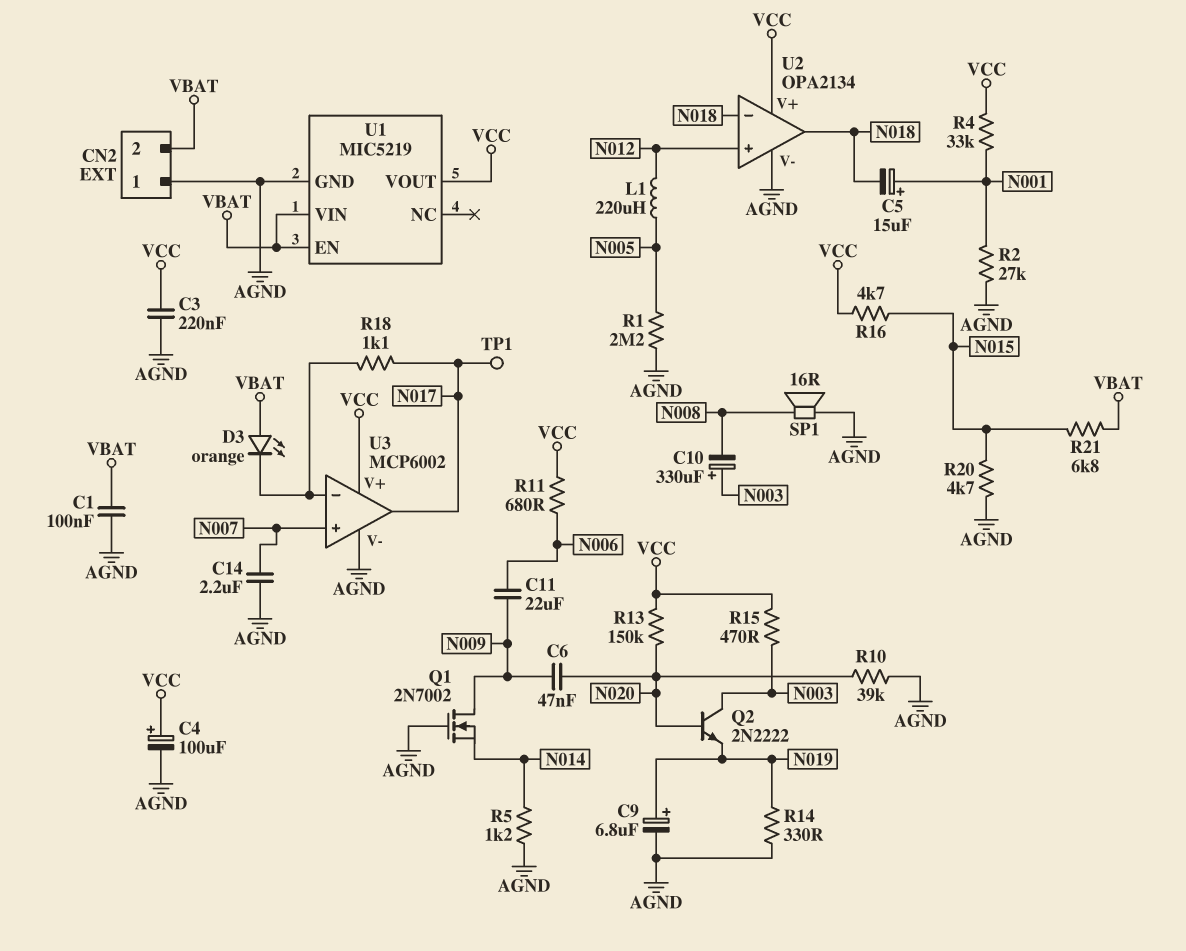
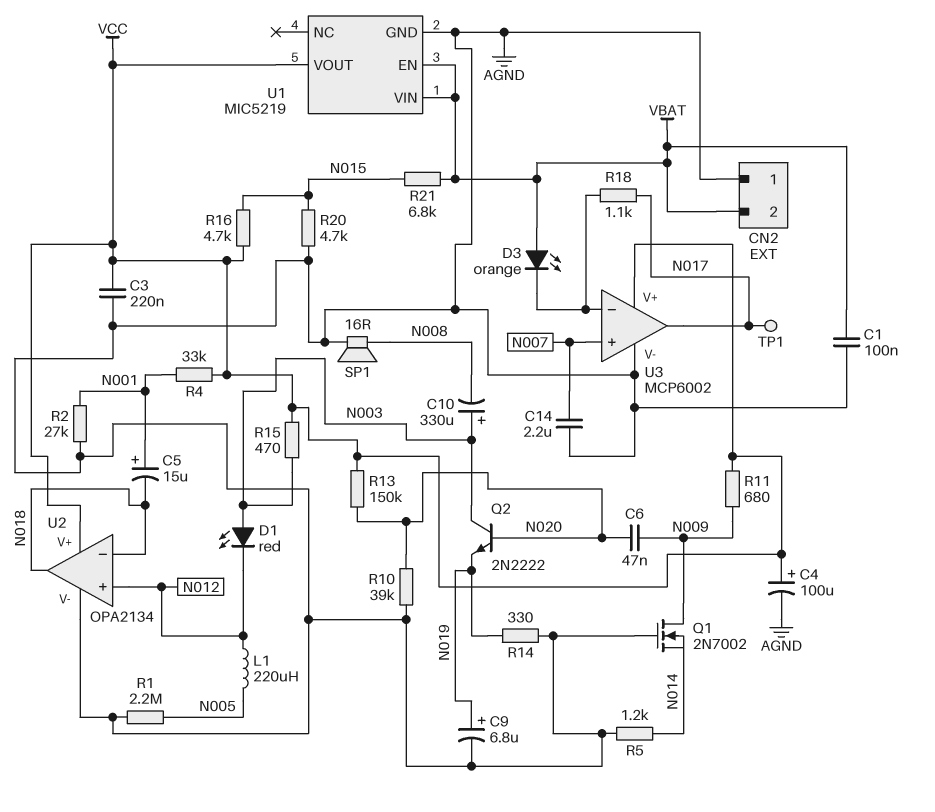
C11: 22uF (N006, N009) -> none
D1: none -> LED red (A N003, K N012)
R11: 680 (N006, VCC) -> 680 (N009, VCC)

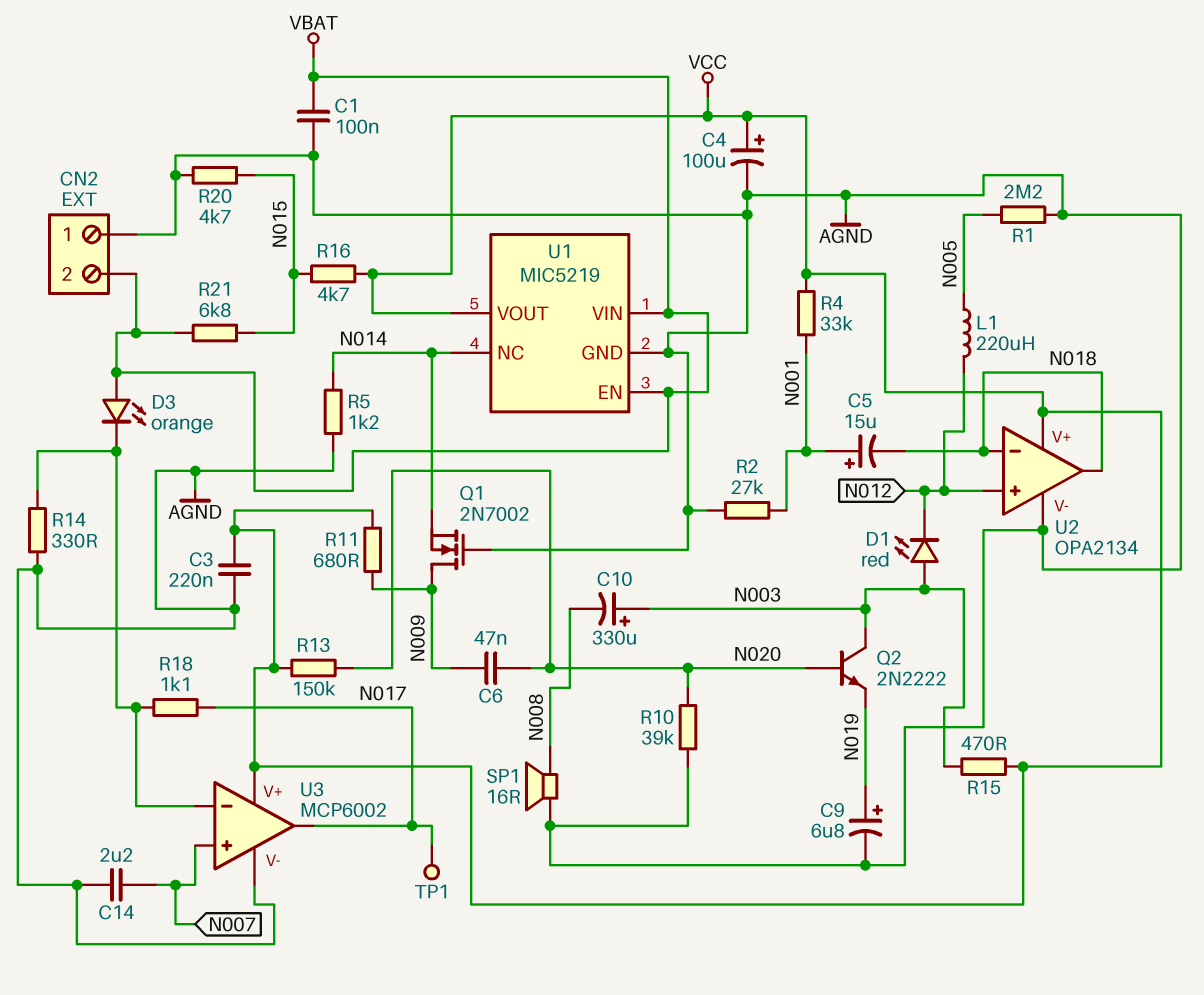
R14: 330 (AGND, N019) -> 330 (AGND, U3/in-)
U1 pin NC: none -> N014

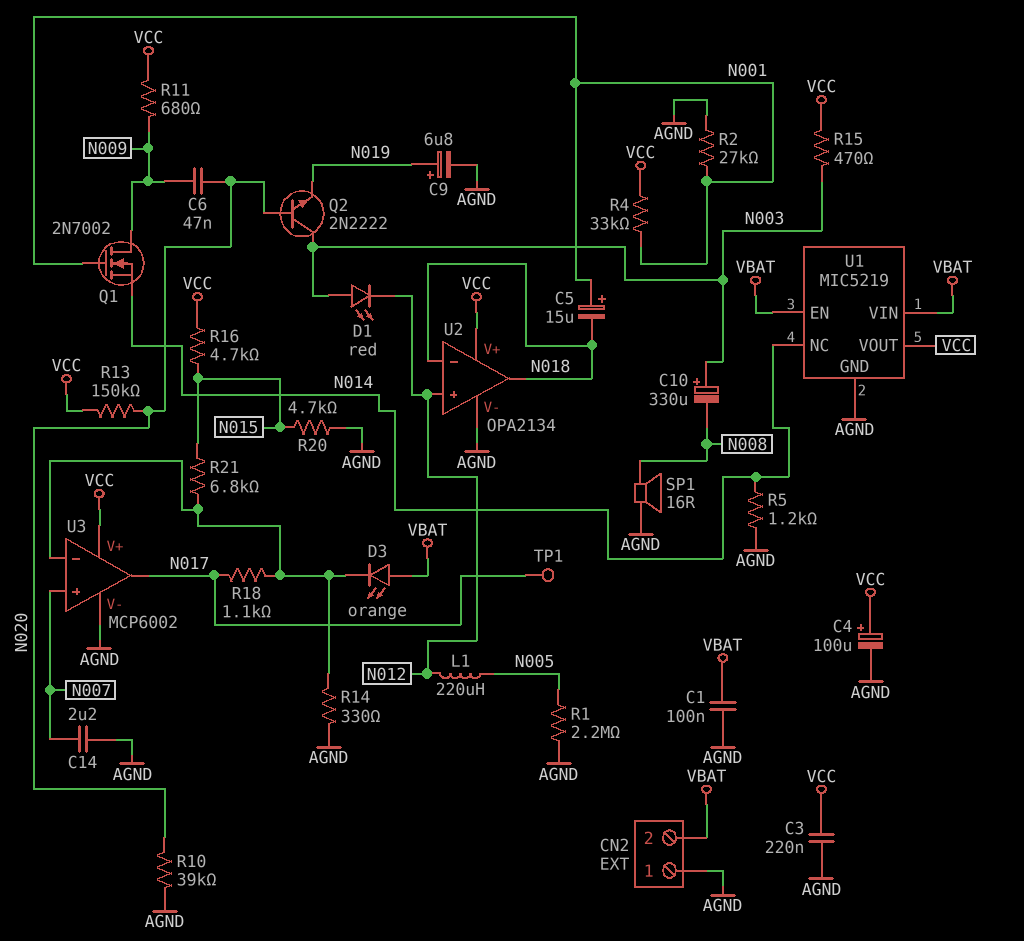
Q1: NMOS 2N7002 (G AGND, D N009, S N014) -> NMOS 2N7002 (G N001, D N009, S N014)
R21: 6.8k (N015, VBAT) -> 6.8k (N015, U3/in-)

